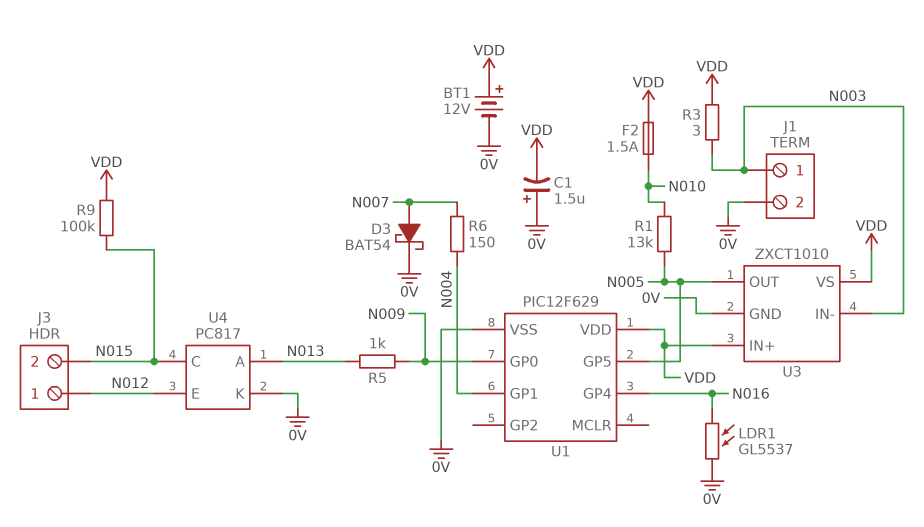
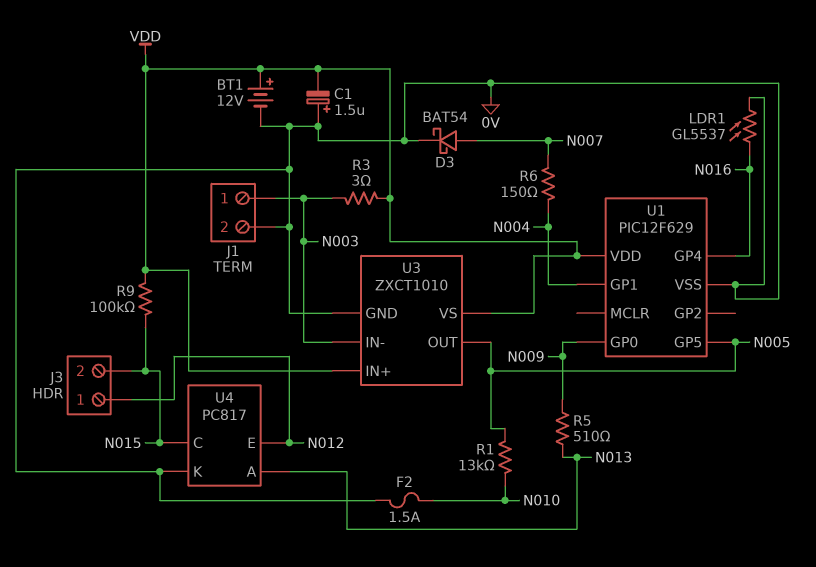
F2: 1.5A (N010, VDD) -> 1.5A (0V, N010)
R5: 1k (N009, N013) -> 510 (N009, N013)

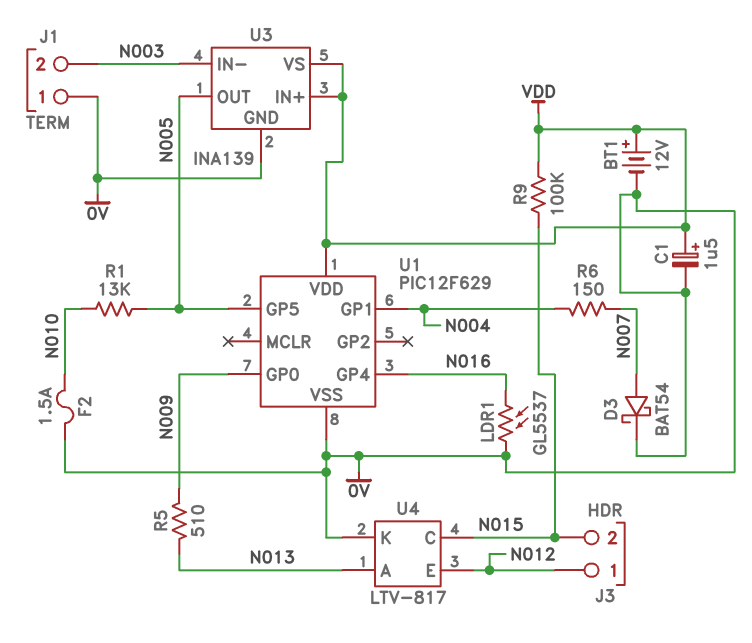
C1: 1.5uF (plus 0V, minus VDD) -> 1.5uF (plus VDD, minus 0V)
J1 pin 1: N003 -> 0V
J1 pin 2: 0V -> N003
R3: 3 (N003, VDD) -> none
U3: ZXCT1010 -> INA139
U4: PC817 -> LTV-817

